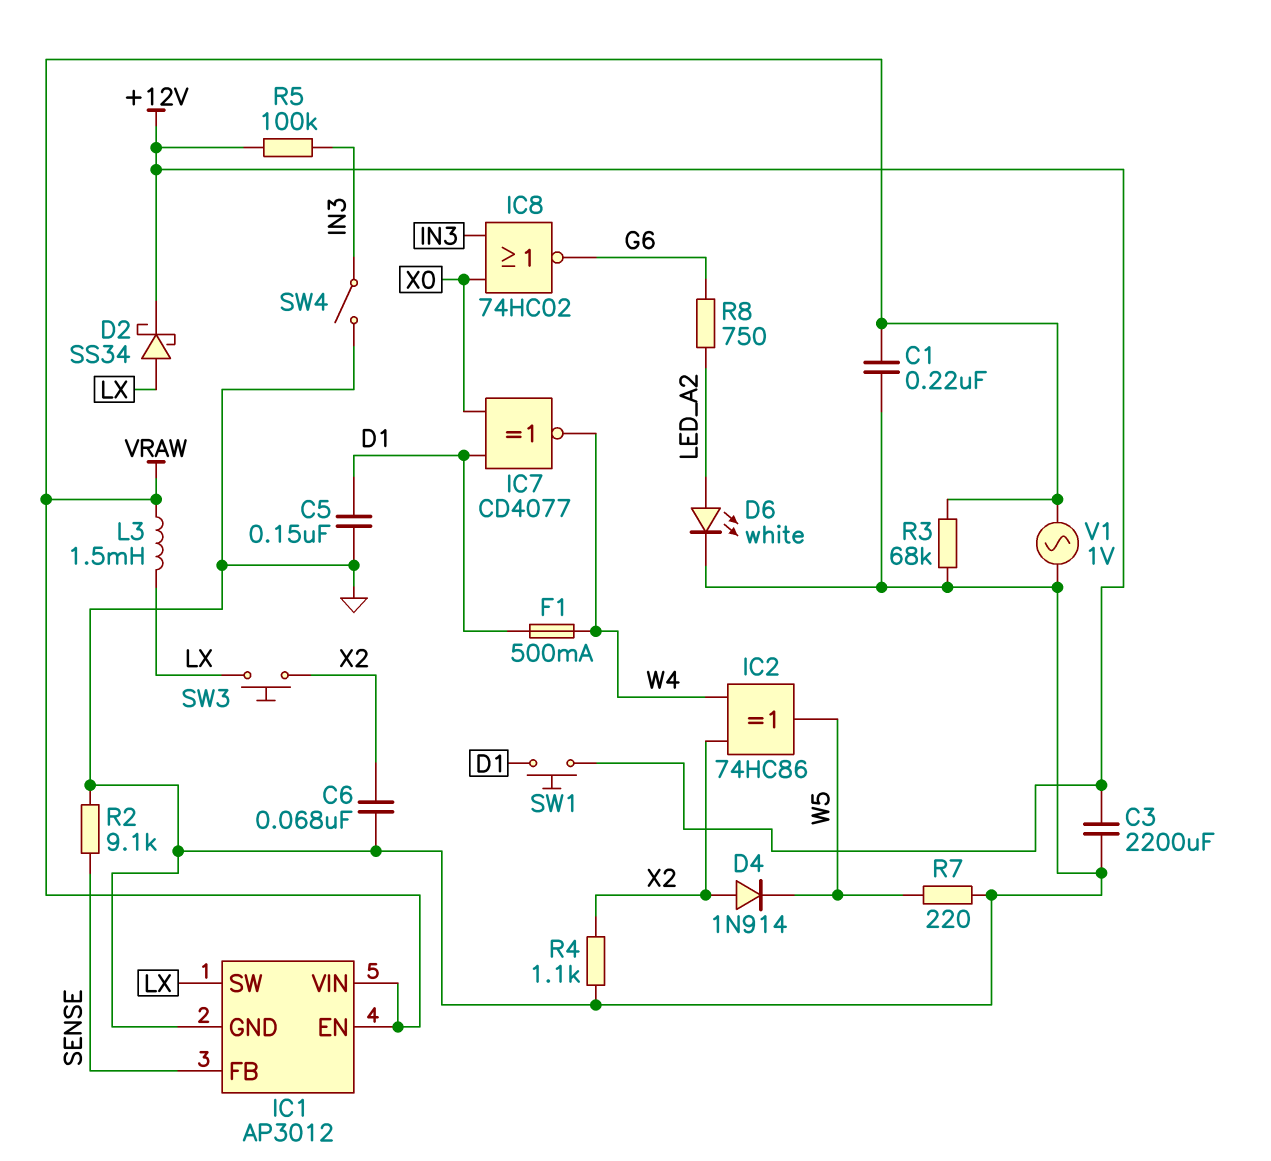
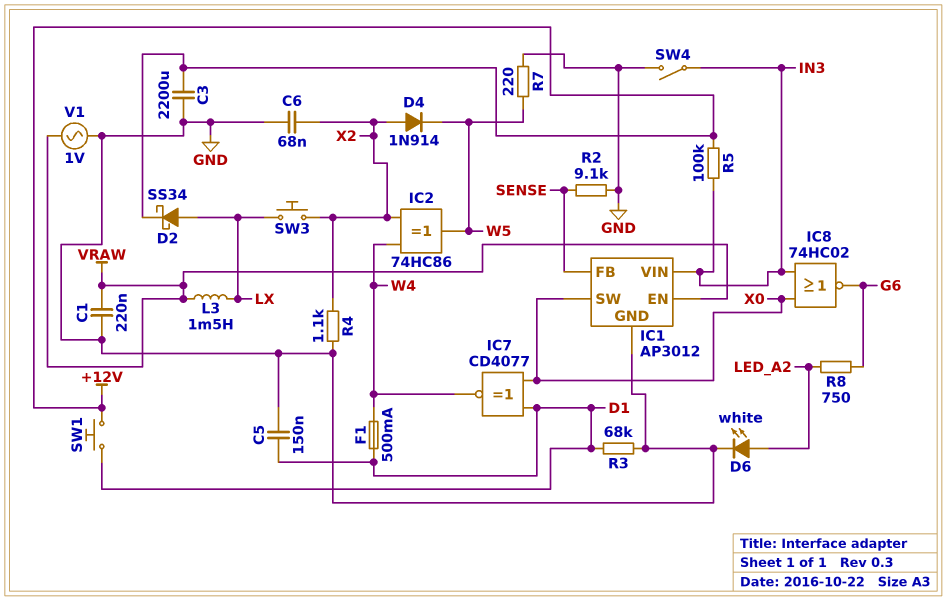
IC1 pin SW: LX -> X0
IC1 pin VIN: VRAW -> IN3
R3: 68k (GND, VRAW) -> 68k (D1, GND)

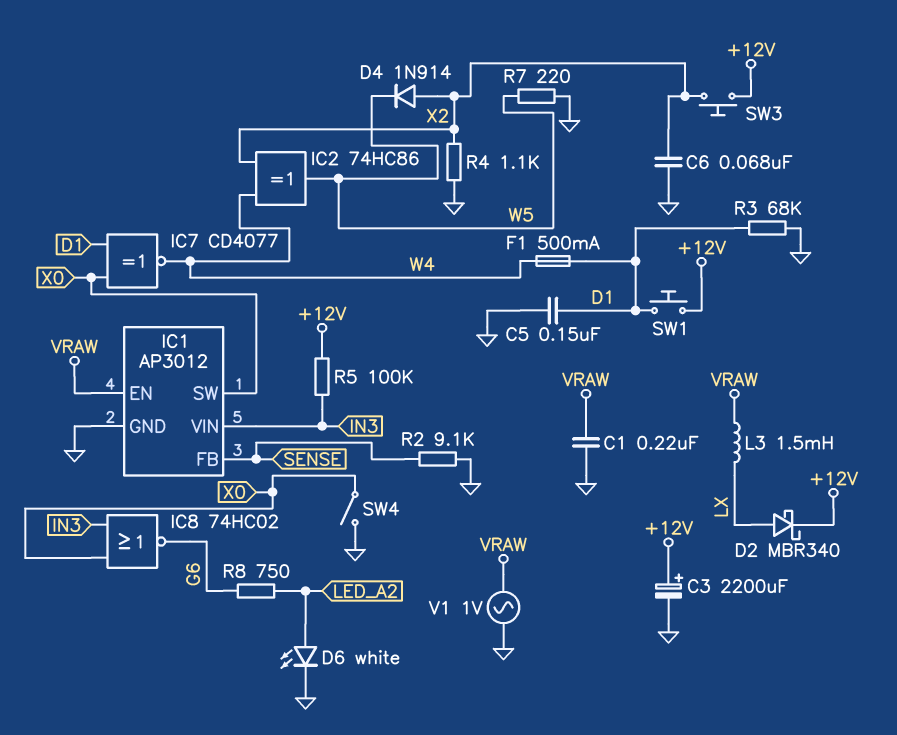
C3: 2200uF (+12V, GND) -> 2200uF (plus +12V, minus GND)
D2: schottky SS34 (A LX, K +12V) -> schottky MBR340 (A LX, K +12V)
SW3: button (LX, X2) -> button (+12V, X2)
SW4: switch (GND, IN3) -> switch (GND, X0)

